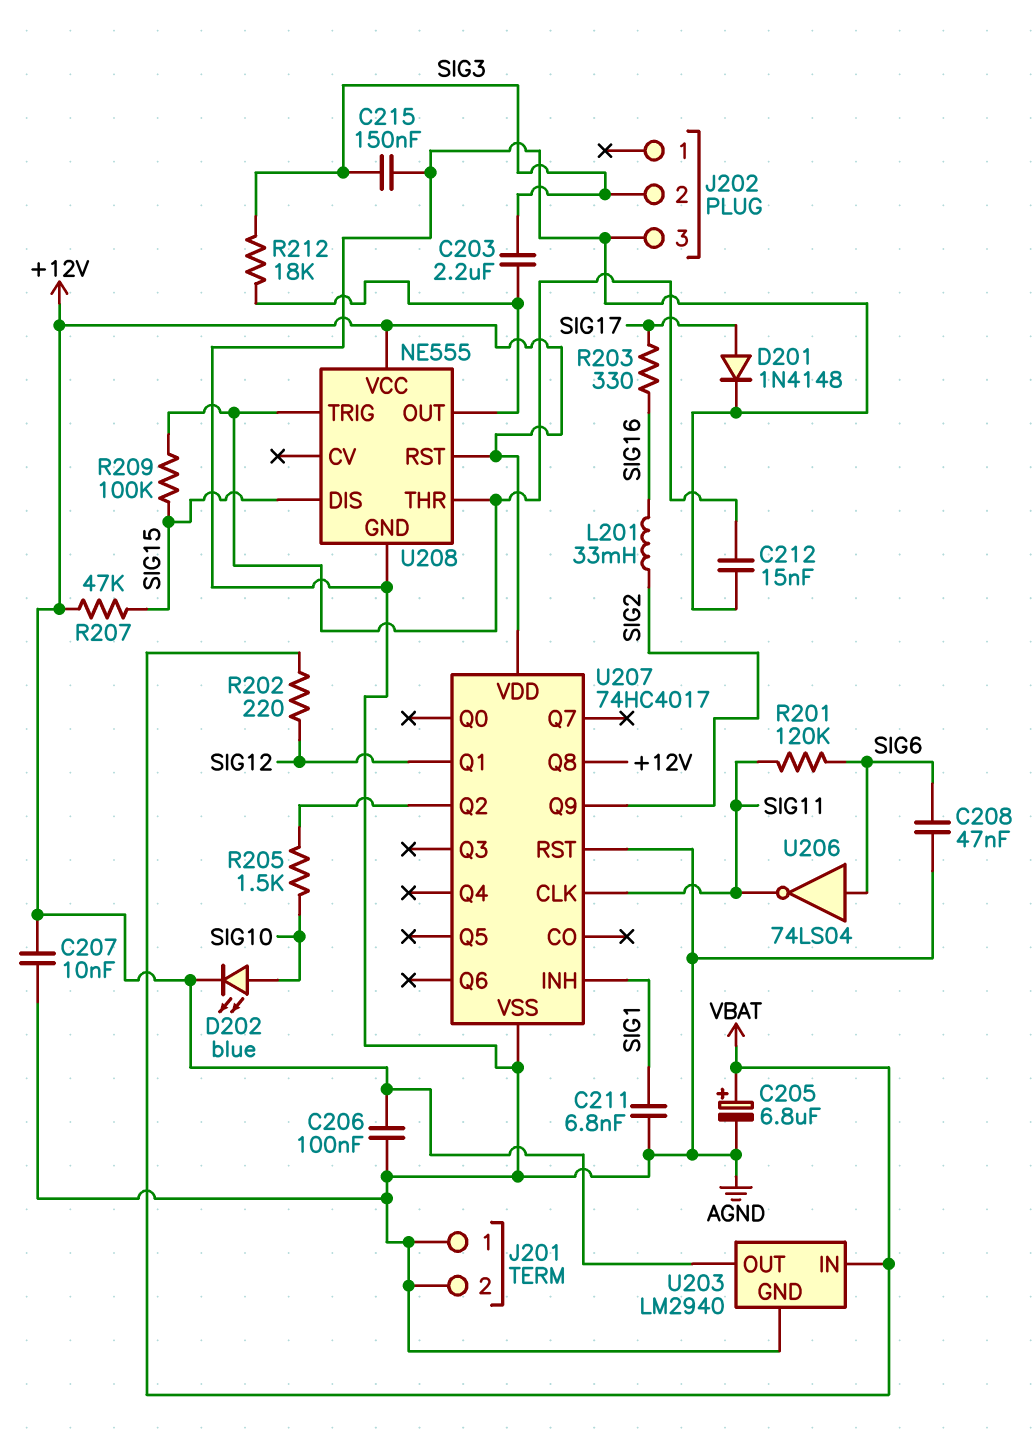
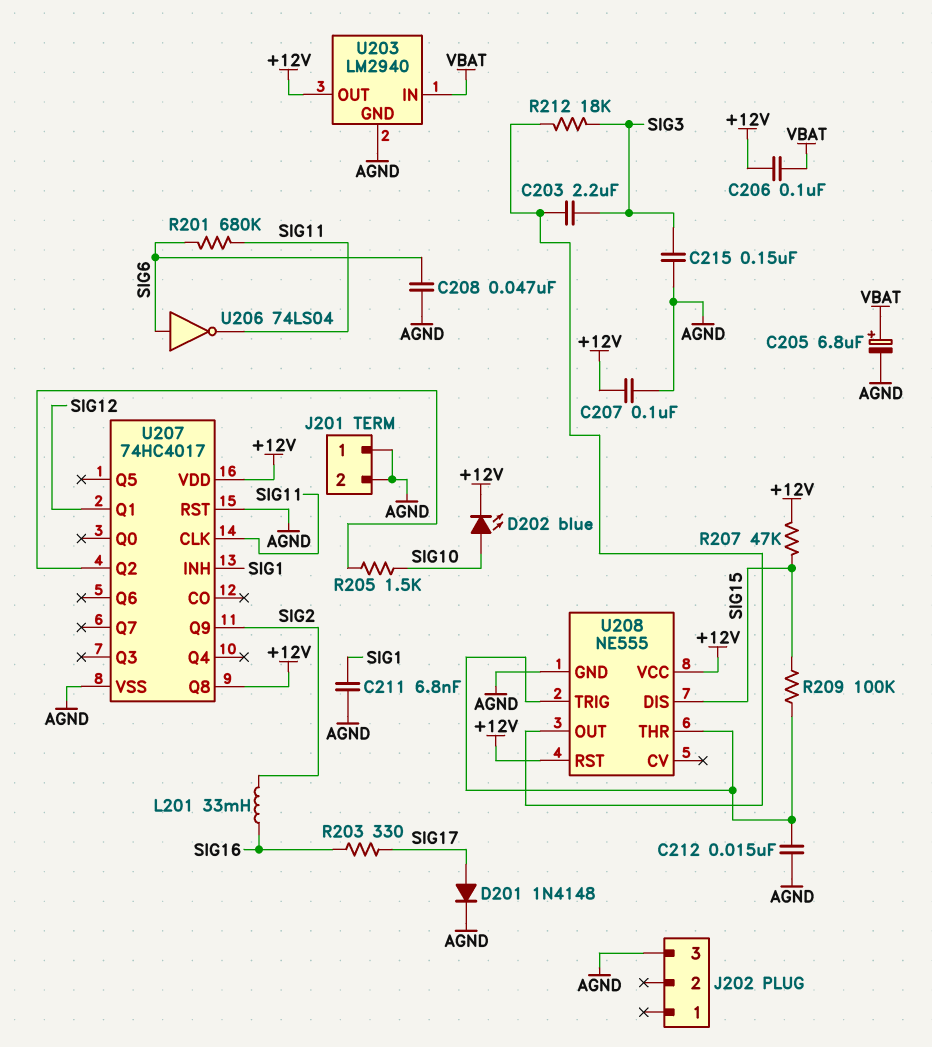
C206: 100nF (+12V, AGND) -> 100nF (+12V, VBAT)
C207: 10nF (+12V, AGND) -> 100nF (+12V, AGND)
J202 pin 2: SIG3 -> none
R201: 120k (SIG6, SIG11) -> 680k (SIG6, SIG11)
R202: 220 (SIG12, VBAT) -> none

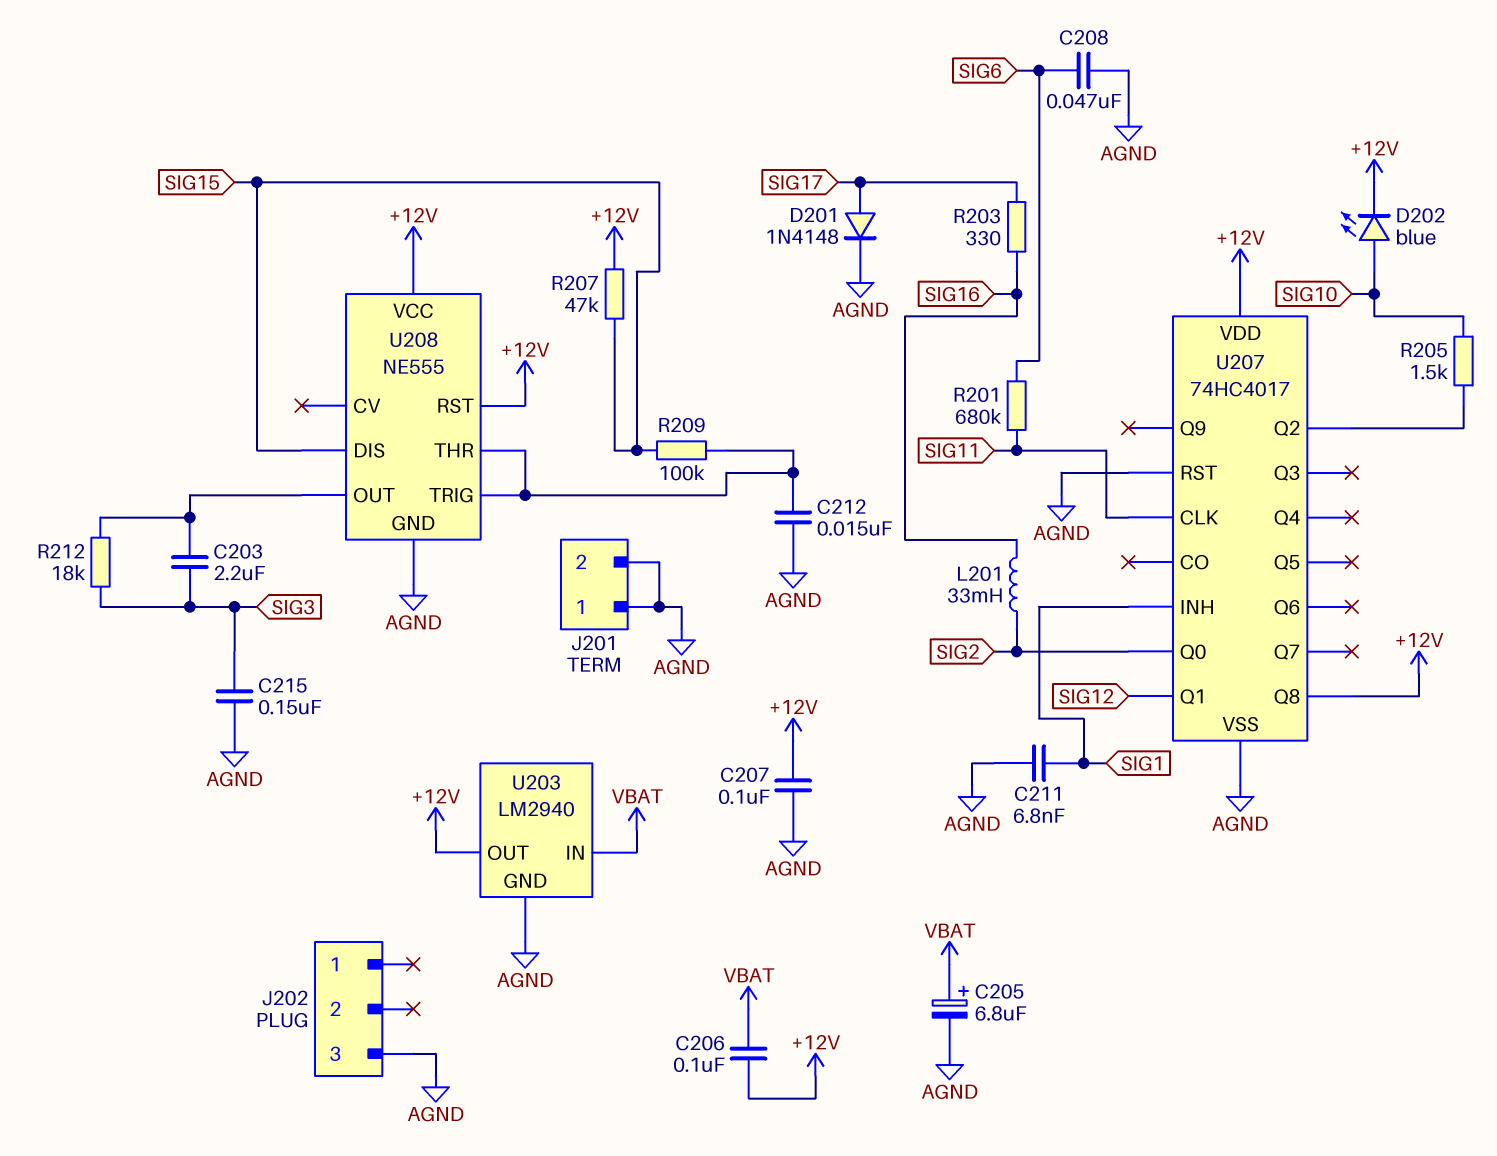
U206: NOT 74LS04 (in SIG6, out SIG11) -> none
U207 pin Q0: none -> SIG2
U207 pin Q9: SIG2 -> none

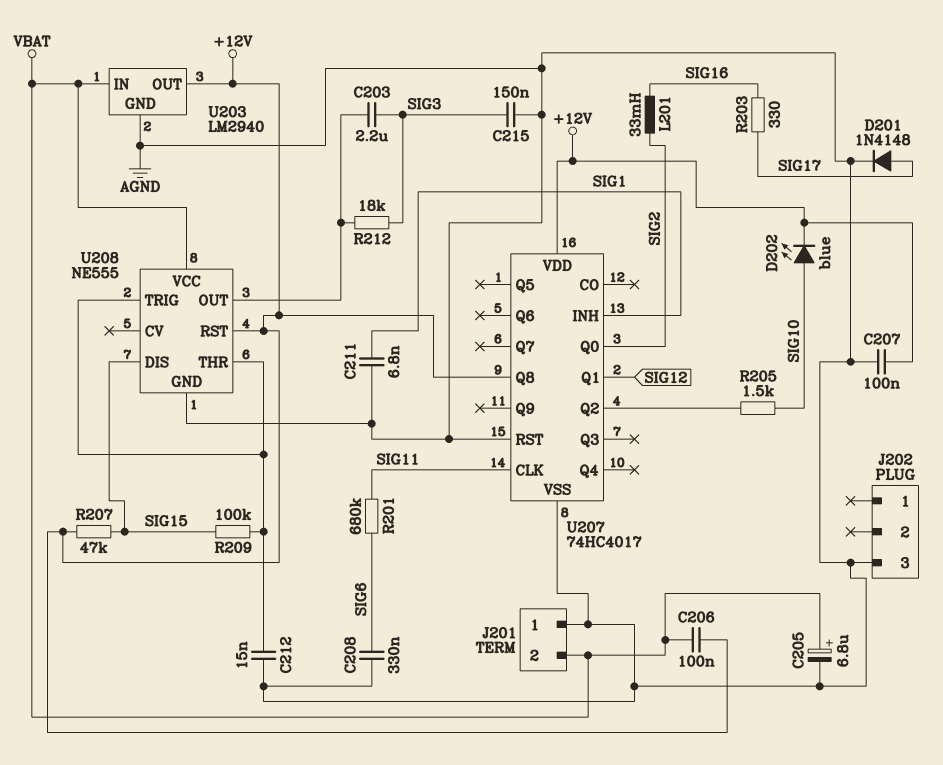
C208: 47nF (AGND, SIG6) -> 330nF (AGND, SIG6)
J201 pin 2: AGND -> VBAT
U208 pin VCC: +12V -> VBAT

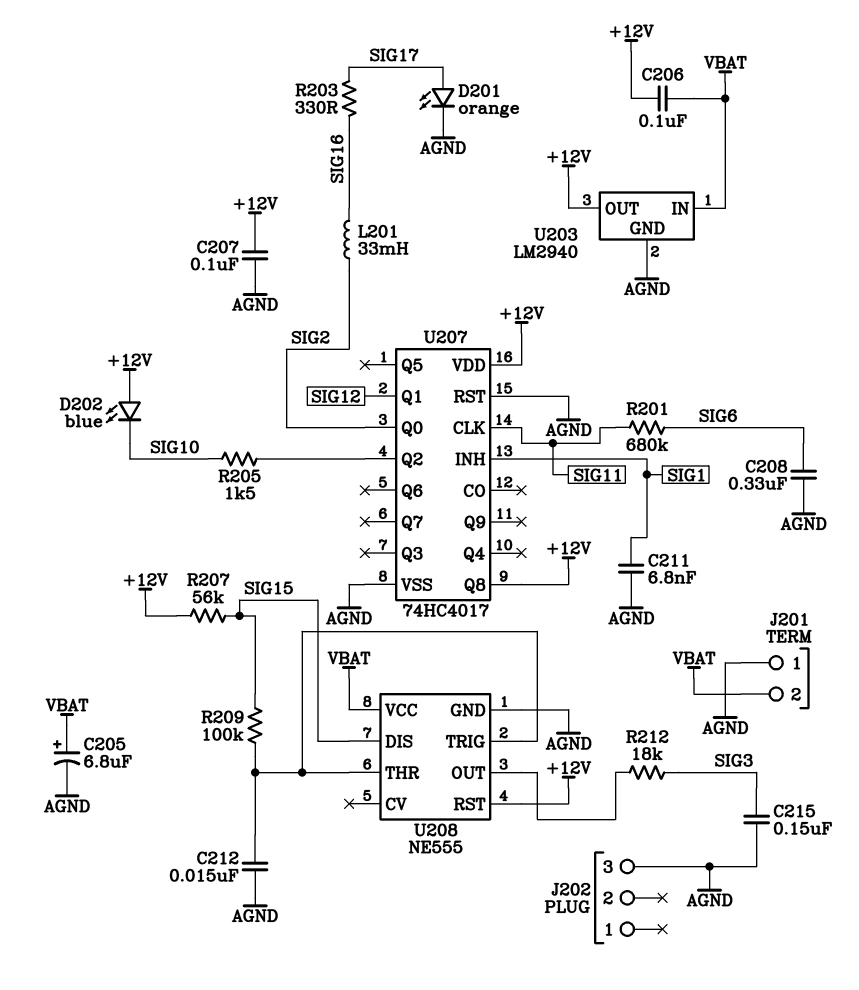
C203: 2.2uF (SIG3, U208/OUT) -> none
D201: diode 1N4148 (A SIG17, K AGND) -> LED orange (A SIG17, K AGND)
D202: LED blue (A SIG10, K +12V) -> LED blue (A +12V, K SIG10)
R207: 47k (+12V, SIG15) -> 56k (+12V, SIG15)

